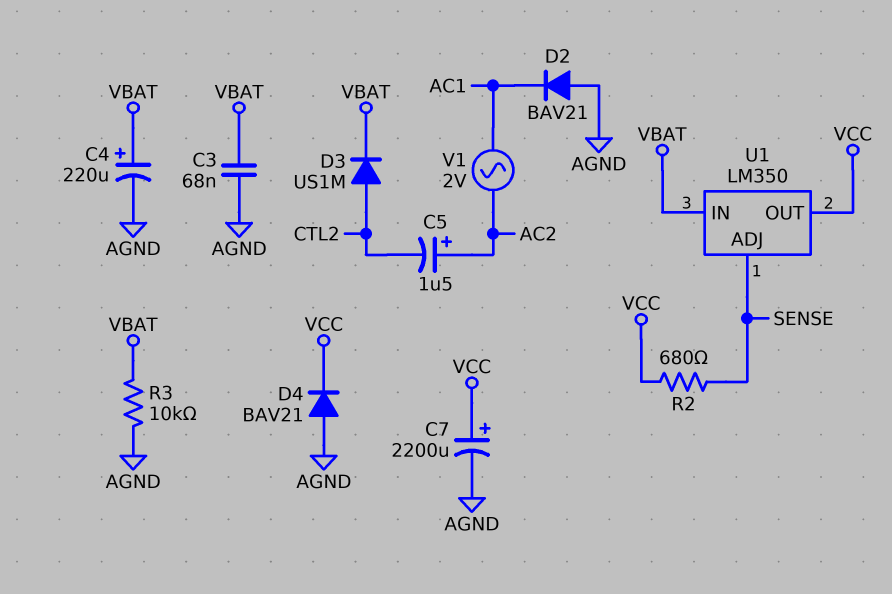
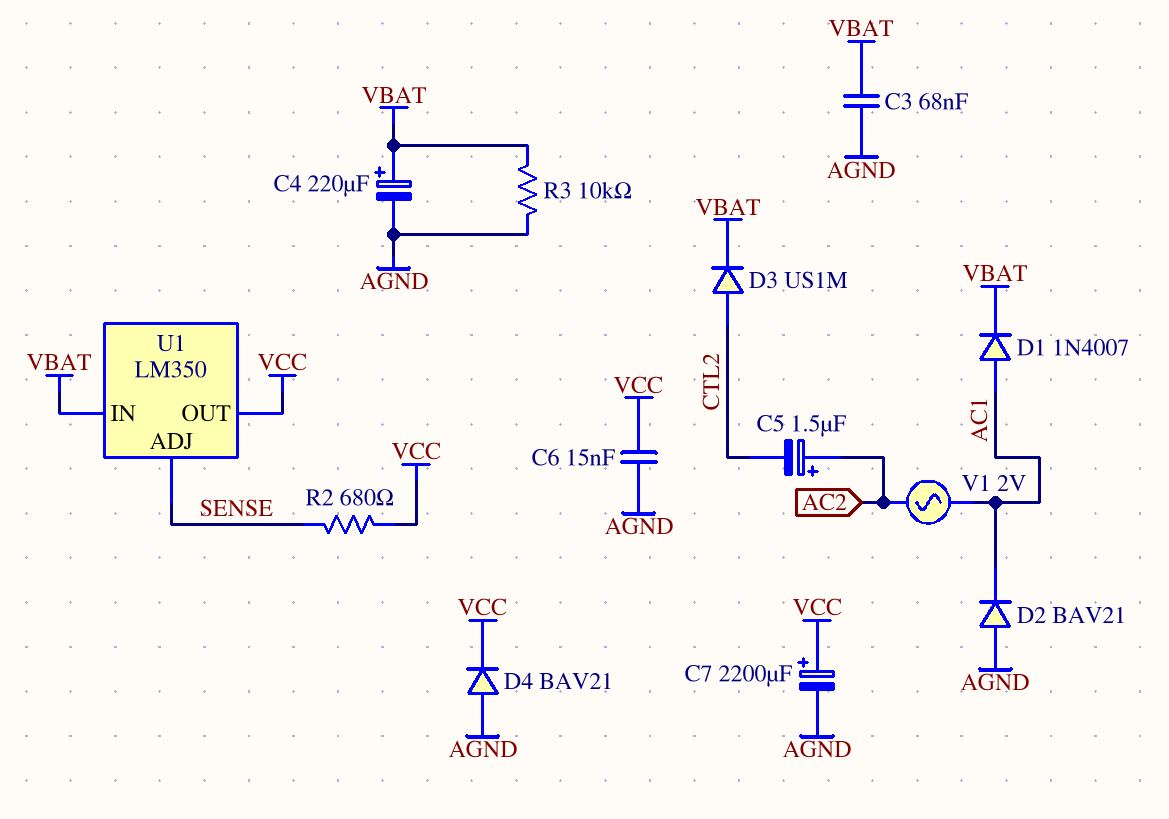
C6: none -> 15nF (AGND, VCC)
D1: none -> diode 1N4007 (A AC1, K VBAT)

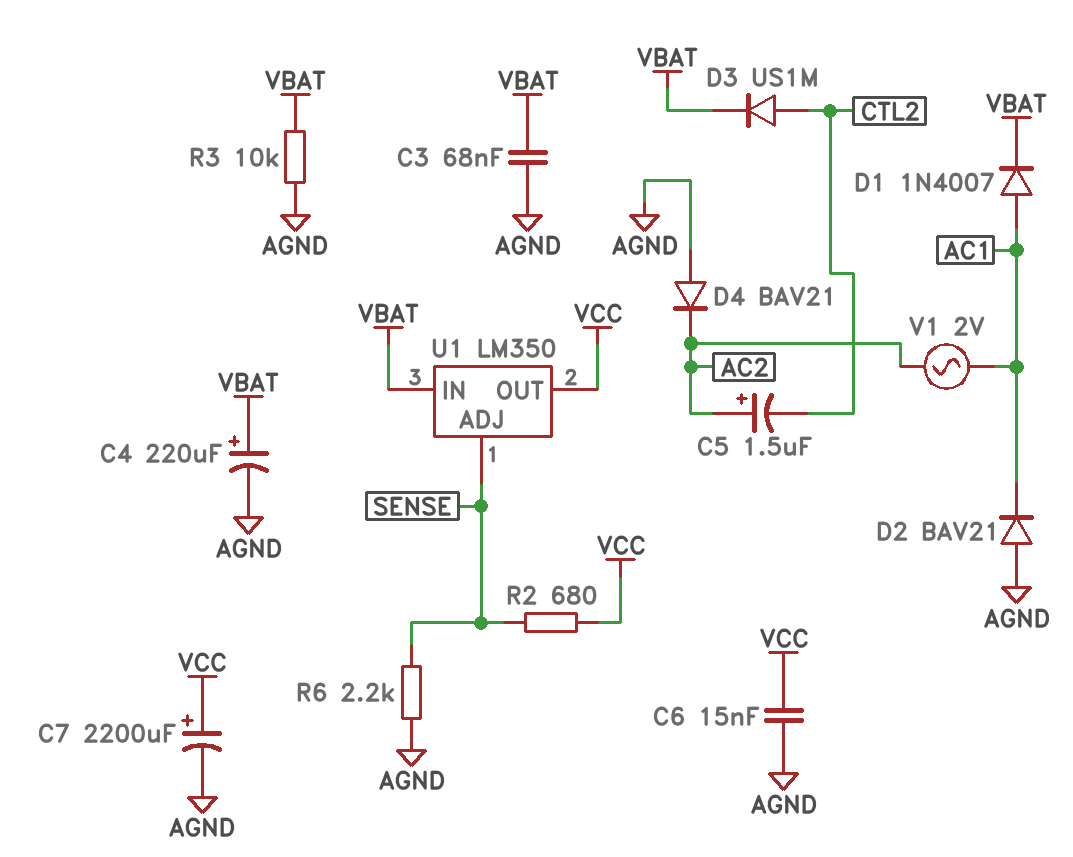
D4: diode BAV21 (A AGND, K VCC) -> diode BAV21 (A AGND, K AC2)
R6: none -> 2.2k (AGND, SENSE)

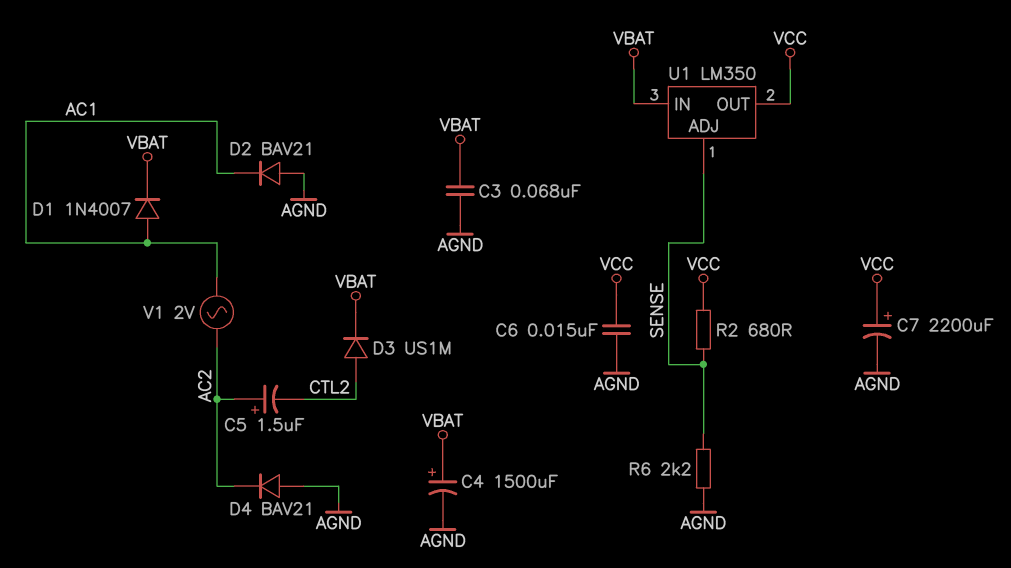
C4: 220uF (plus VBAT, minus AGND) -> 1500uF (plus VBAT, minus AGND)
R3: 10k (AGND, VBAT) -> none

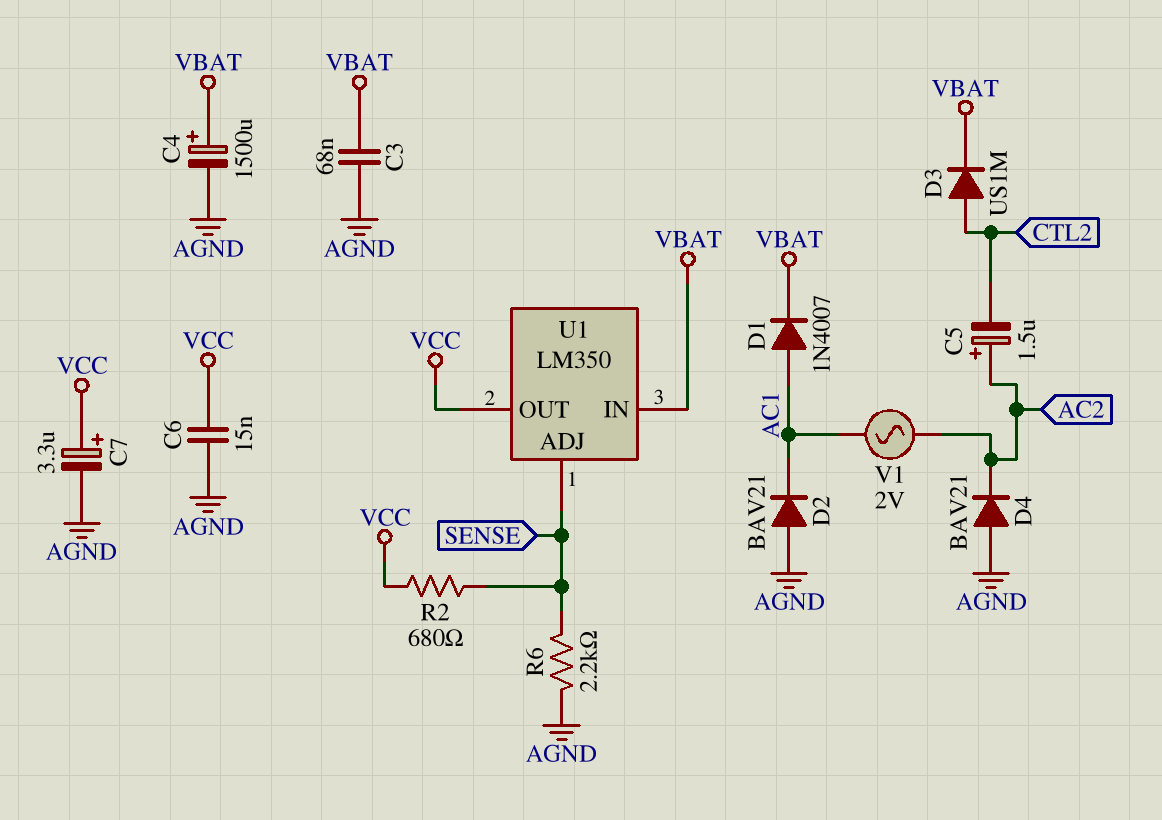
C7: 2200uF (plus VCC, minus AGND) -> 3.3uF (plus VCC, minus AGND)

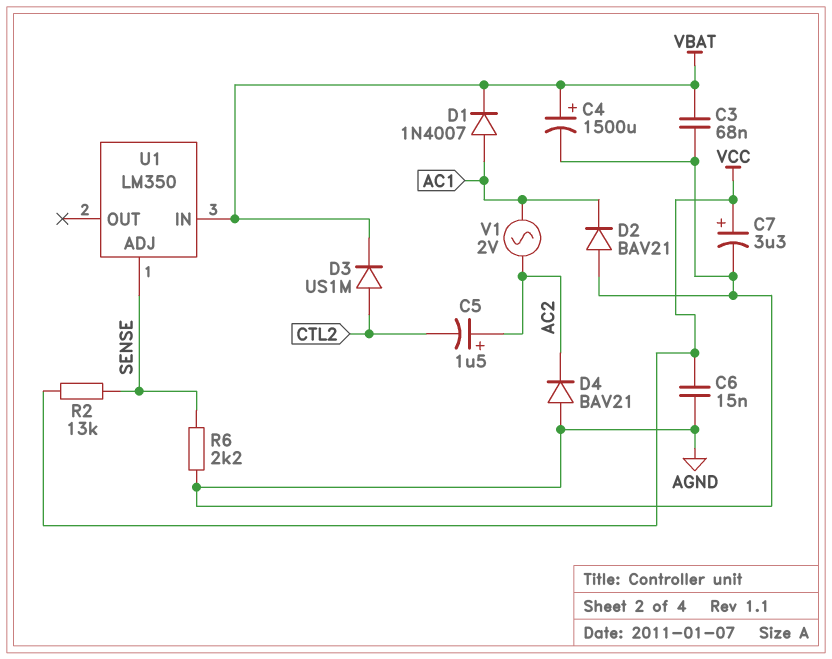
R2: 680 (SENSE, VCC) -> 13k (SENSE, VCC)
U1 pin OUT: VCC -> none

